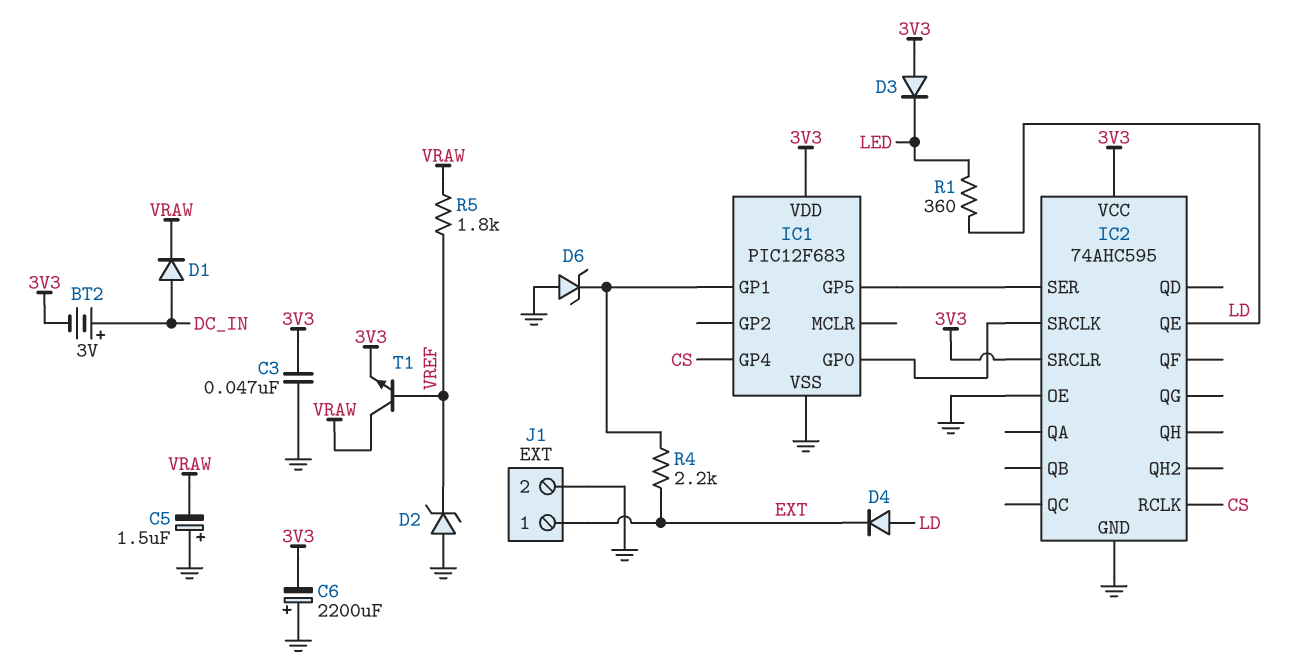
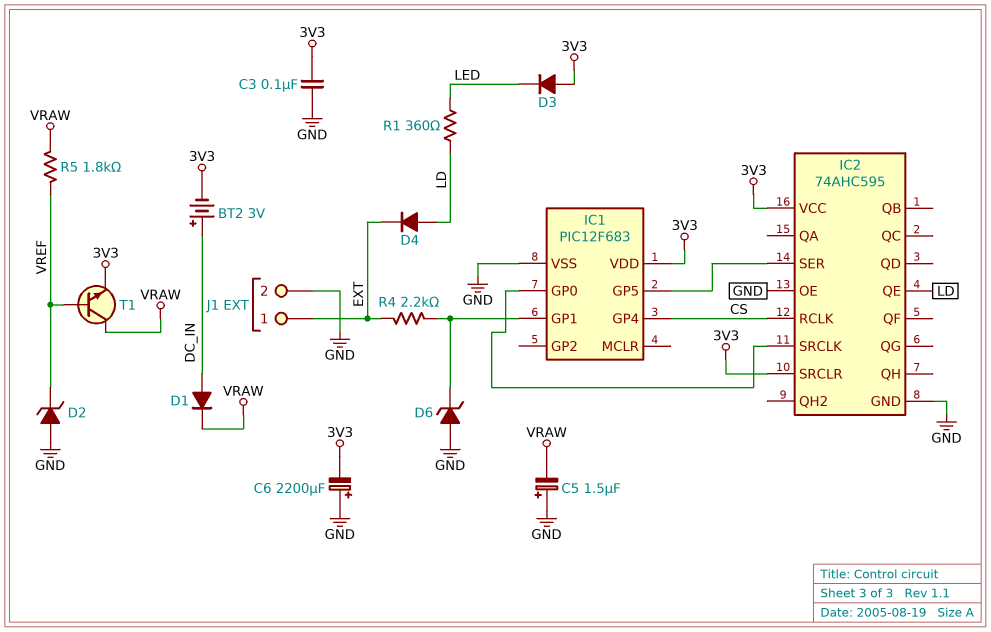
C3: 47nF (3V3, GND) -> 100nF (3V3, GND)

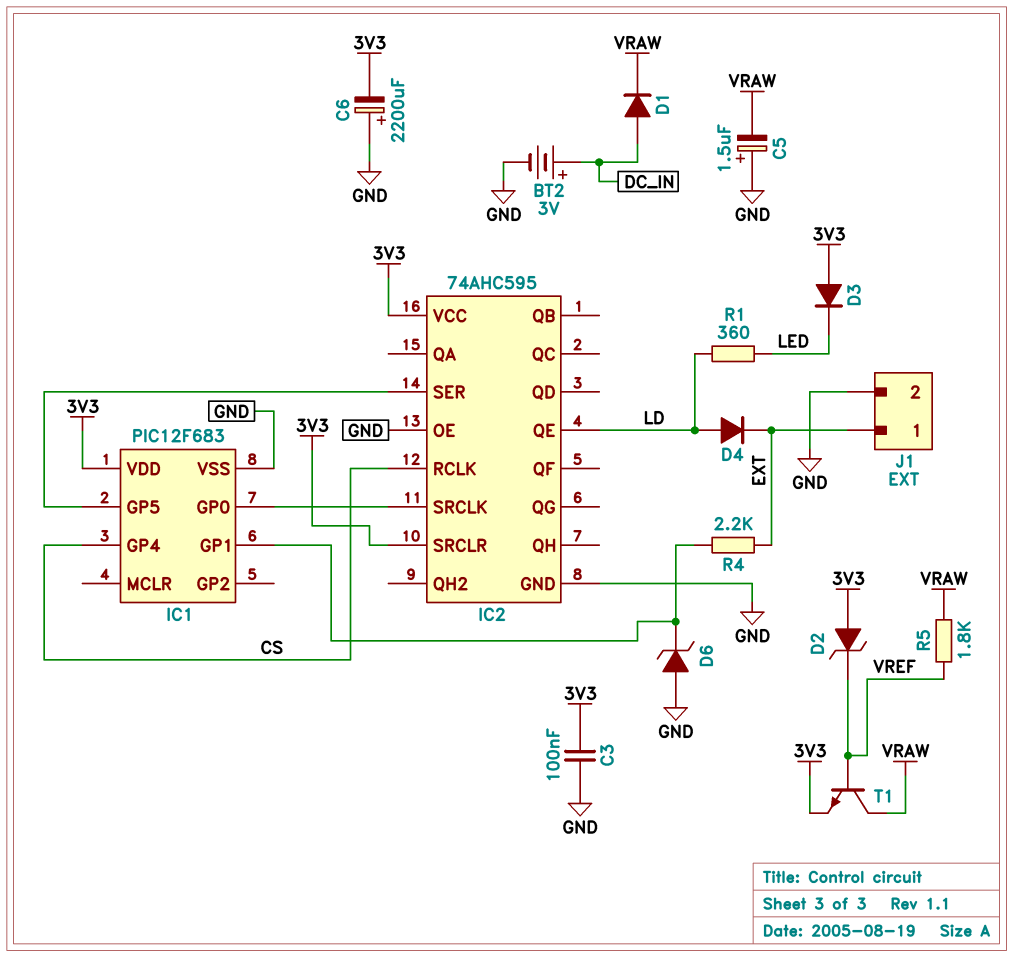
BT2: 3V (plus DC_IN, minus 3V3) -> 3V (plus DC_IN, minus GND)
D2: zener (A GND, K VREF) -> zener (A 3V3, K VREF)

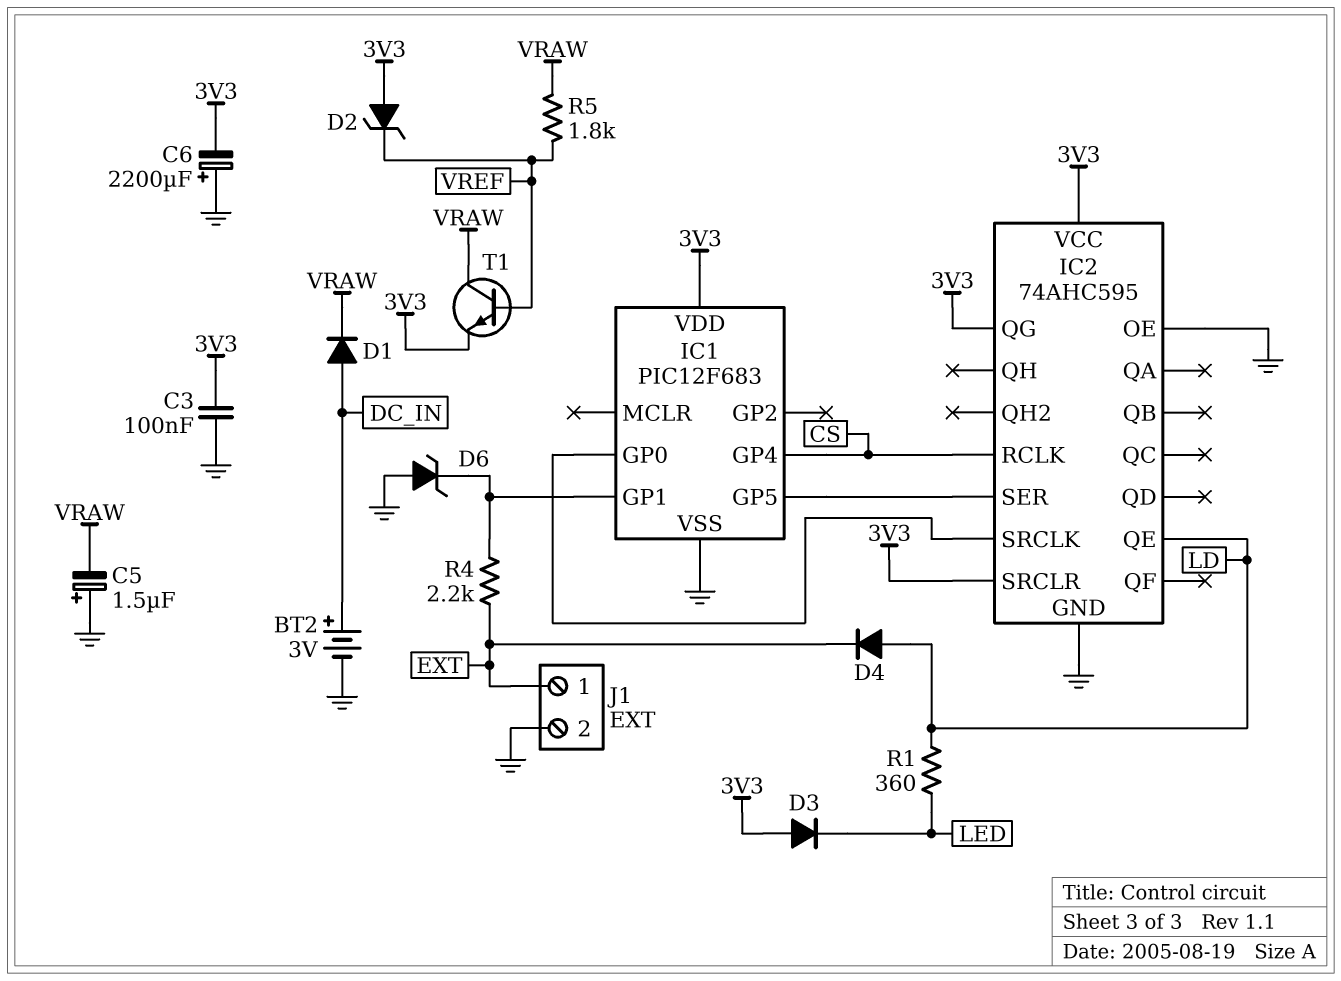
IC2 pin QG: none -> 3V3

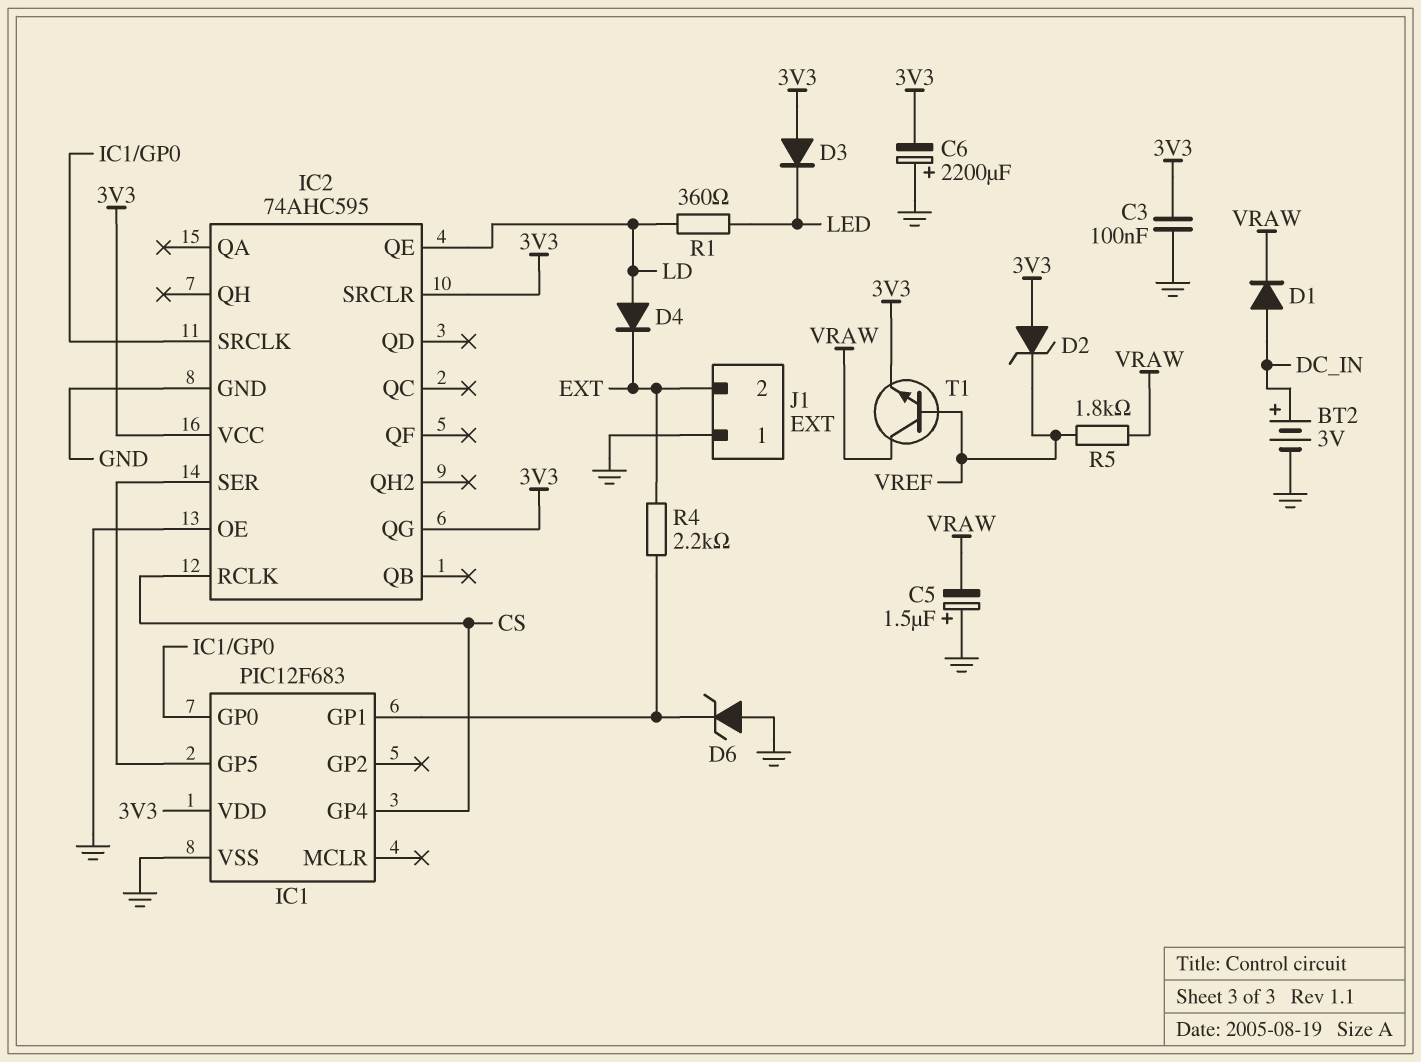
J1 pin 1: EXT -> GND
J1 pin 2: GND -> EXT

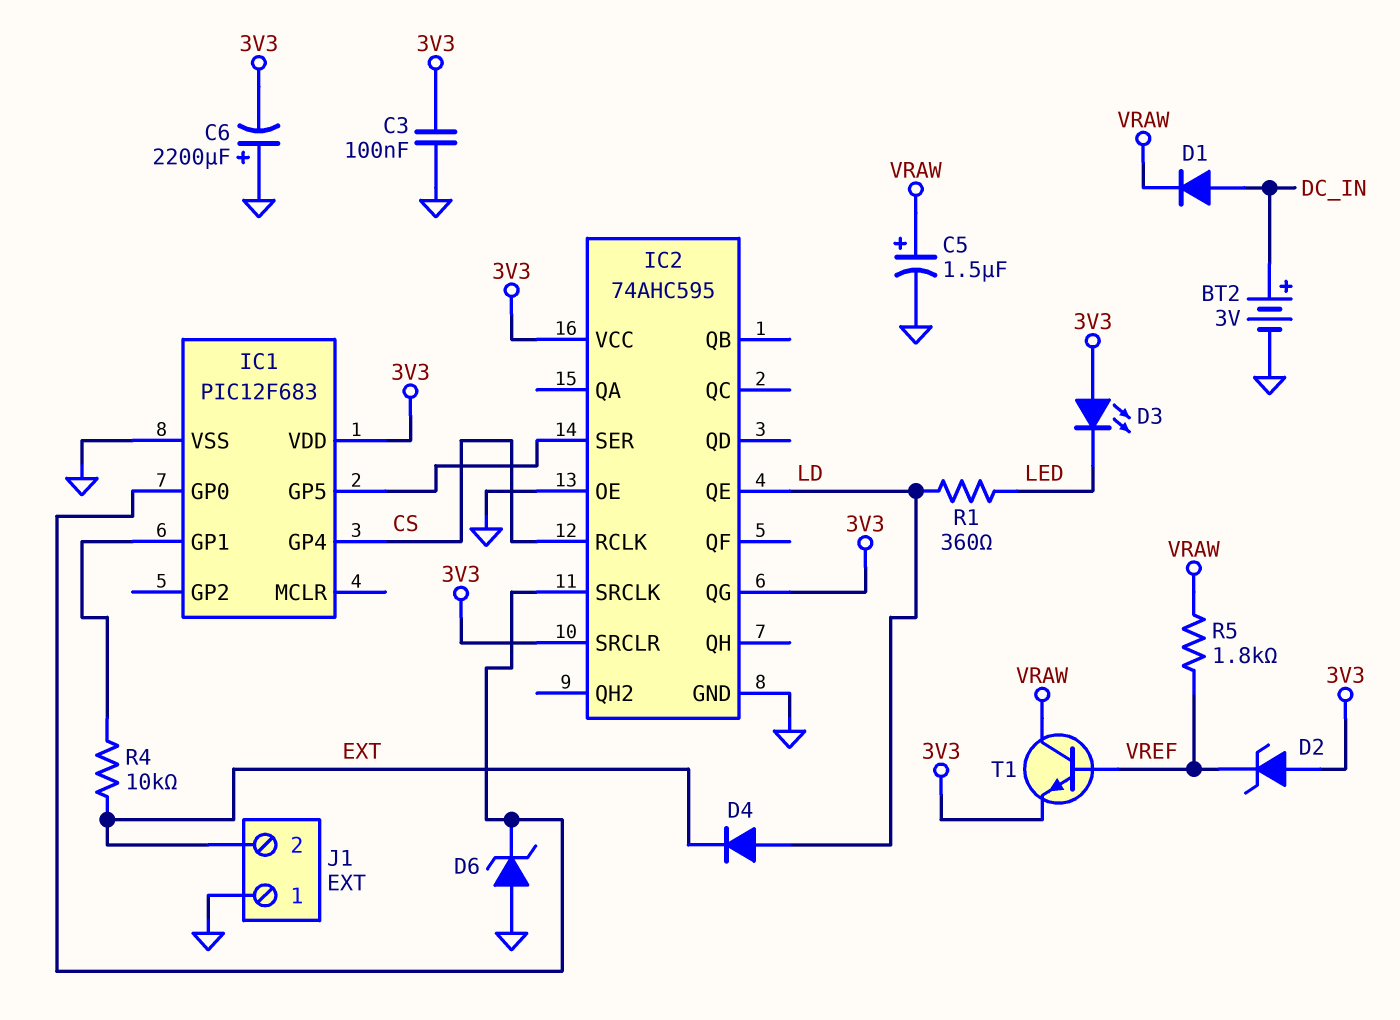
C5: 1.5uF (plus GND, minus VRAW) -> 1.5uF (plus VRAW, minus GND)
D3: diode (A 3V3, K LED) -> LED (A 3V3, K LED)
D6: zener (A GND, K IC1/GP1) -> zener (A GND, K IC1/GP0)
R4: 2.2k (EXT, IC1/GP1) -> 10k (EXT, IC1/GP1)

